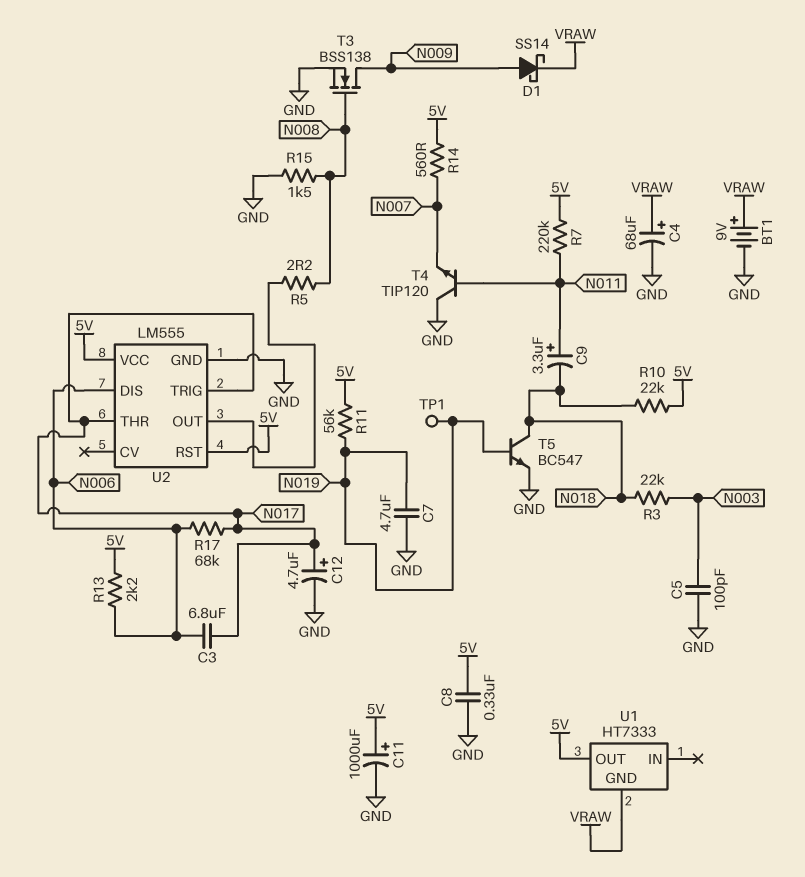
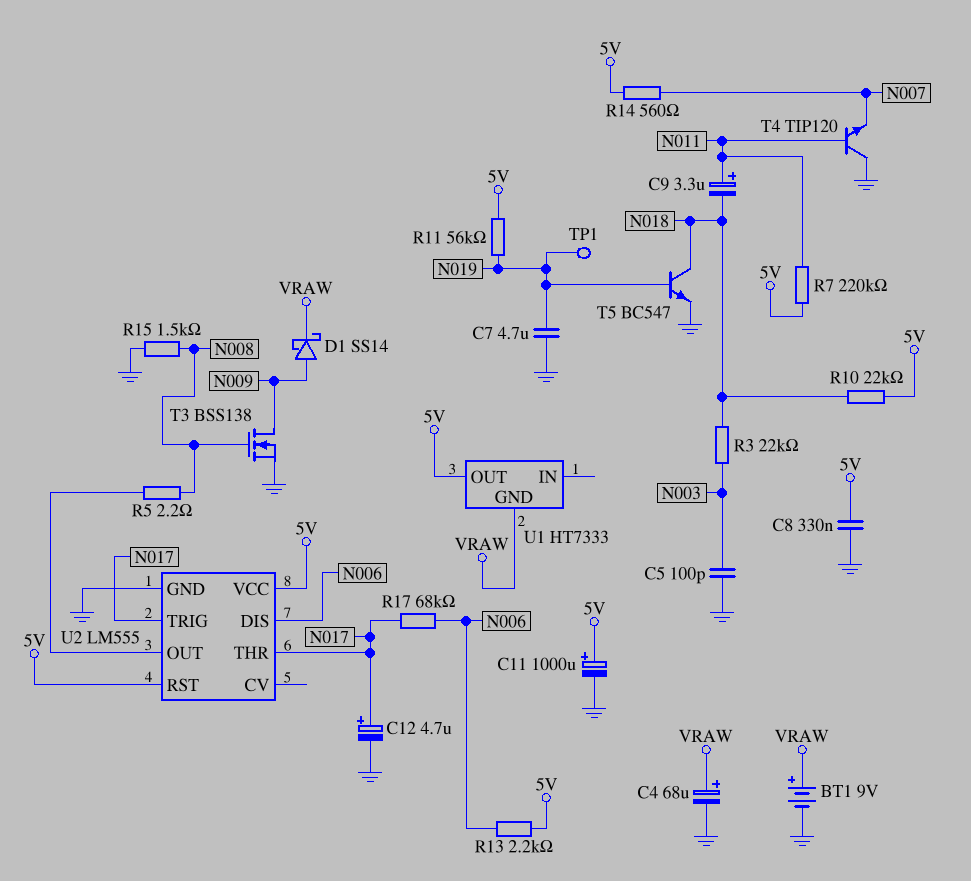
C3: 6.8uF (N006, N017) -> none

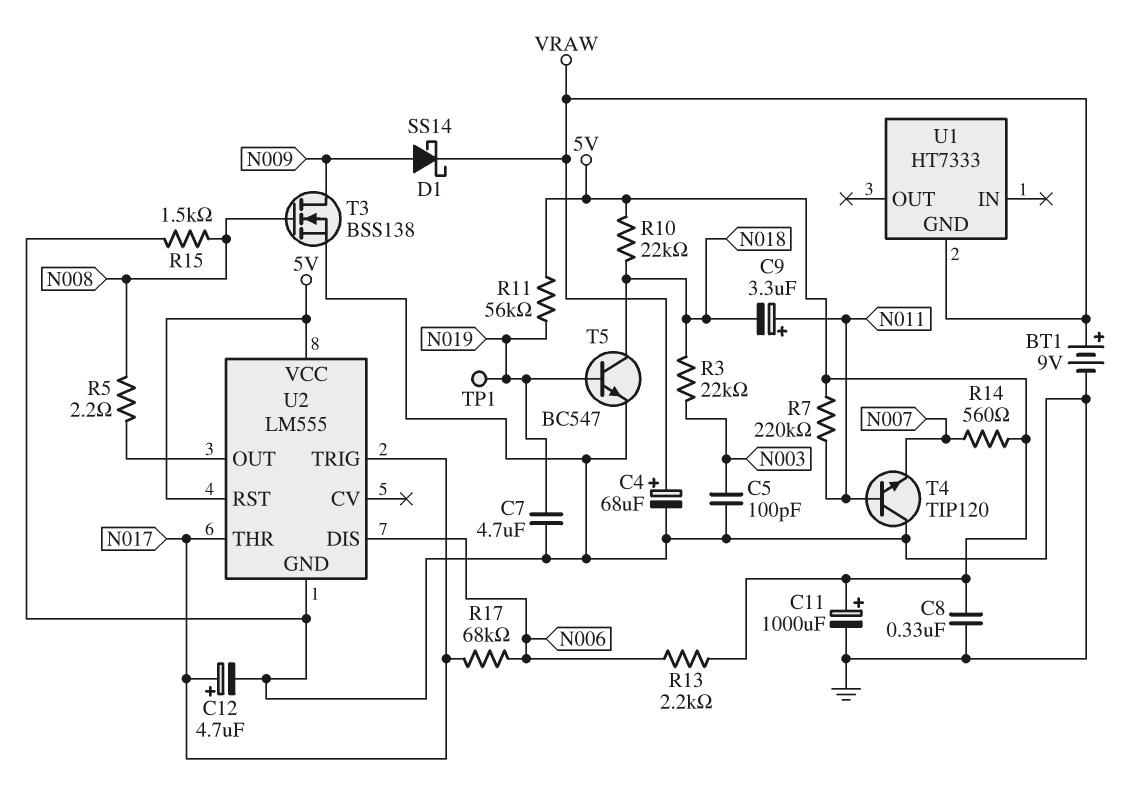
U1 pin OUT: 5V -> none

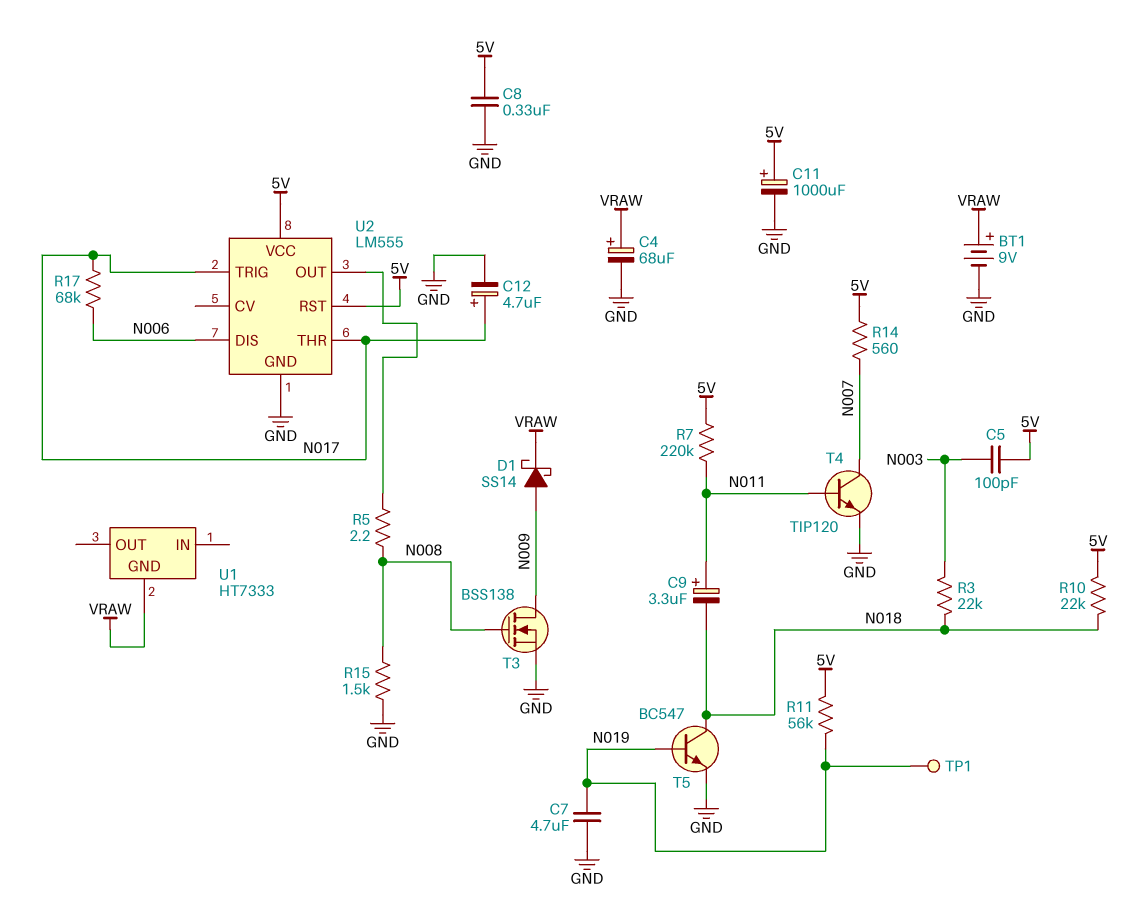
C5: 100pF (GND, N003) -> 100pF (5V, N003)
R13: 2.2k (5V, N006) -> none
T4: NPN TIP120 (B N011, C GND, E N007) -> NPN TIP120 (B N011, C N007, E GND)

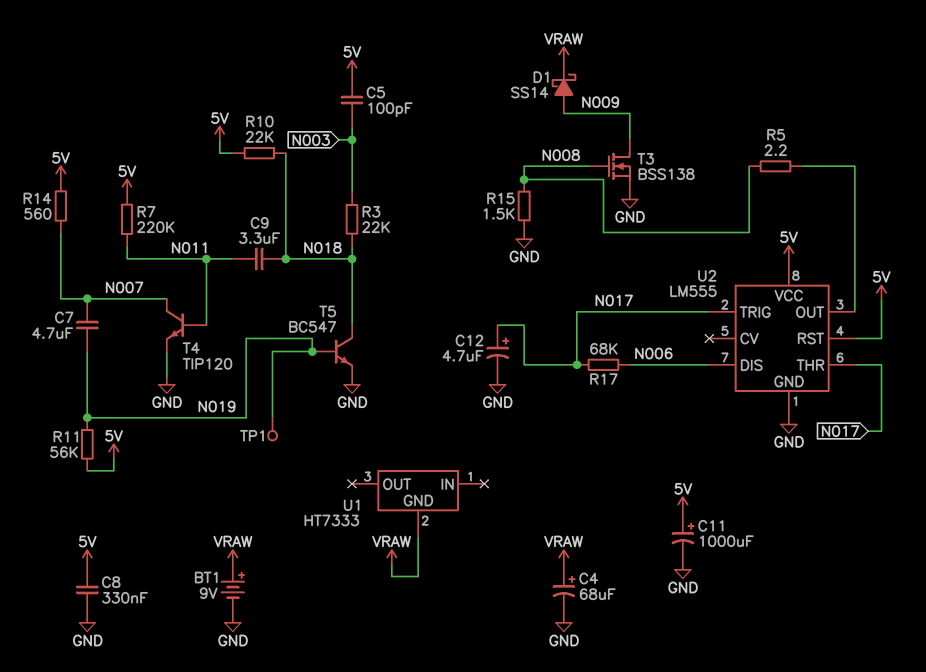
C7: 4.7uF (GND, N019) -> 4.7uF (N007, N019)
C9: 3.3uF (plus N011, minus N018) -> 3.3uF (N011, N018)

